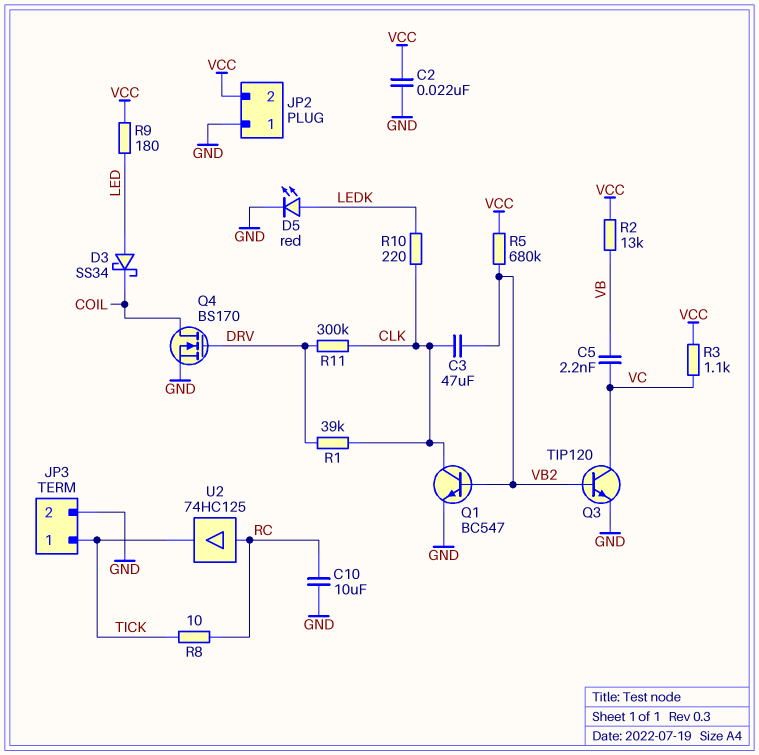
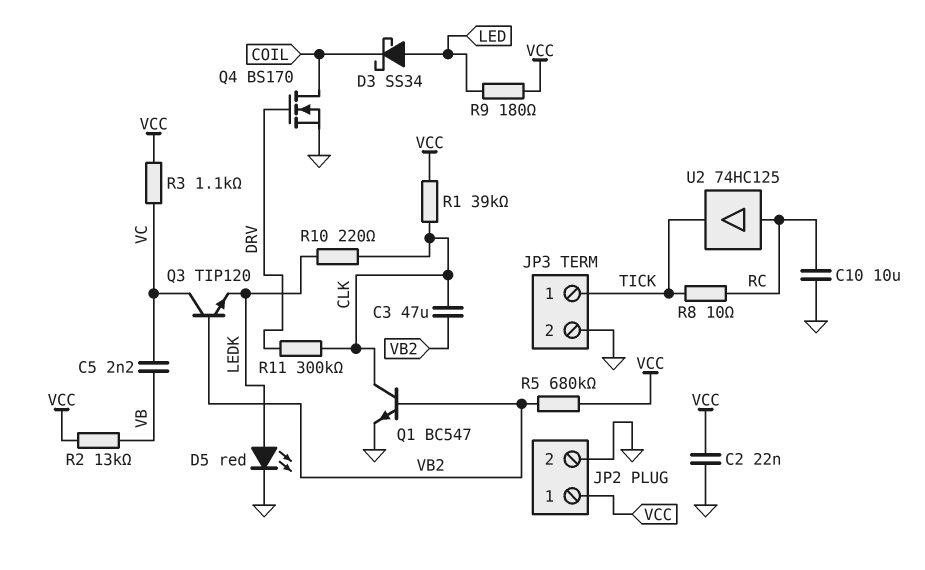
JP2 pin 1: GND -> VCC
JP2 pin 2: VCC -> GND
Q3: NPN TIP120 (B VB2, C VC, E GND) -> NPN TIP120 (B VB2, C VC, E LEDK)
R1: 39k (CLK, DRV) -> 39k (CLK, VCC)

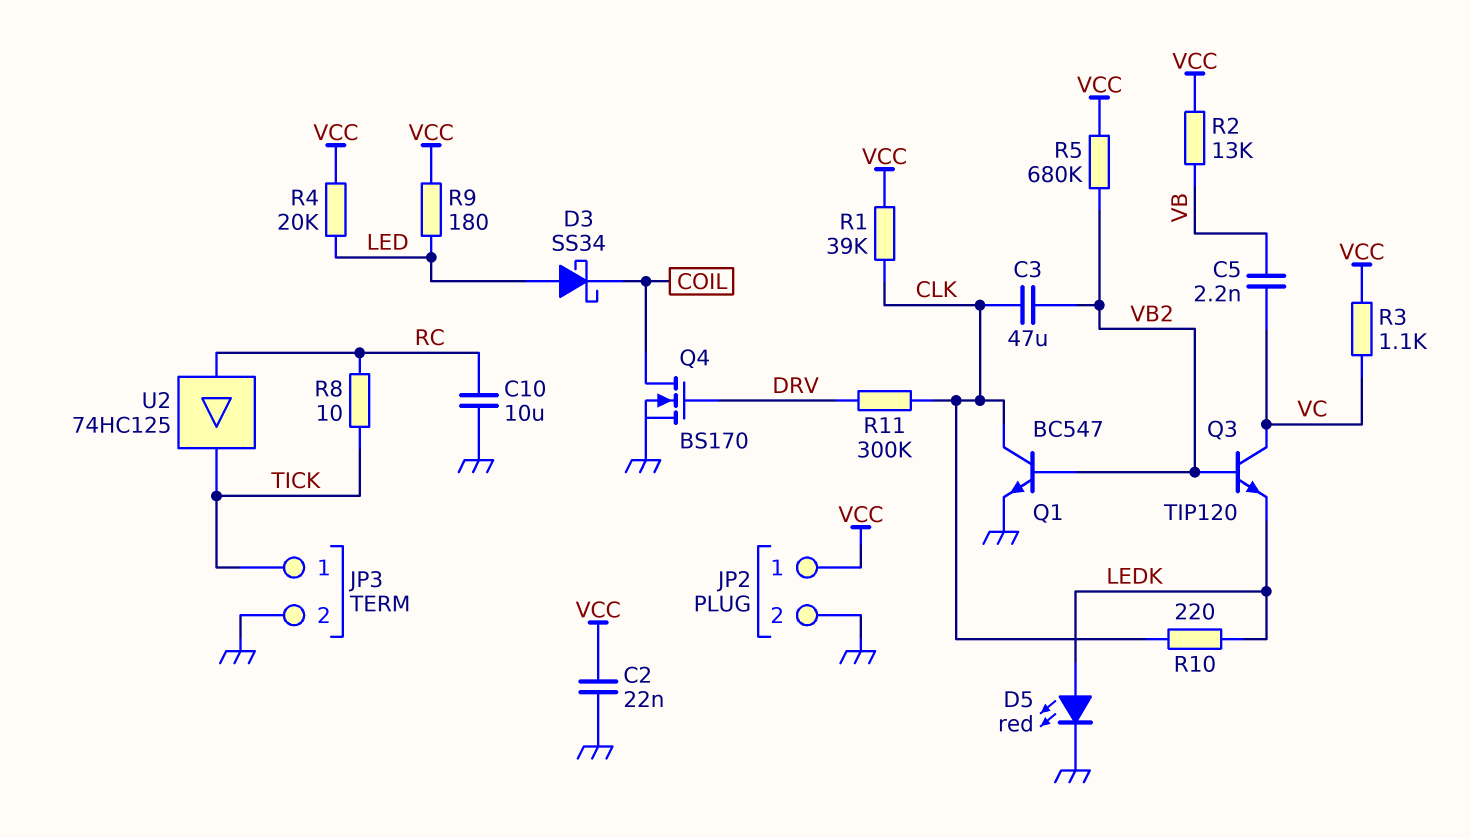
R4: none -> 20k (LED, VCC)

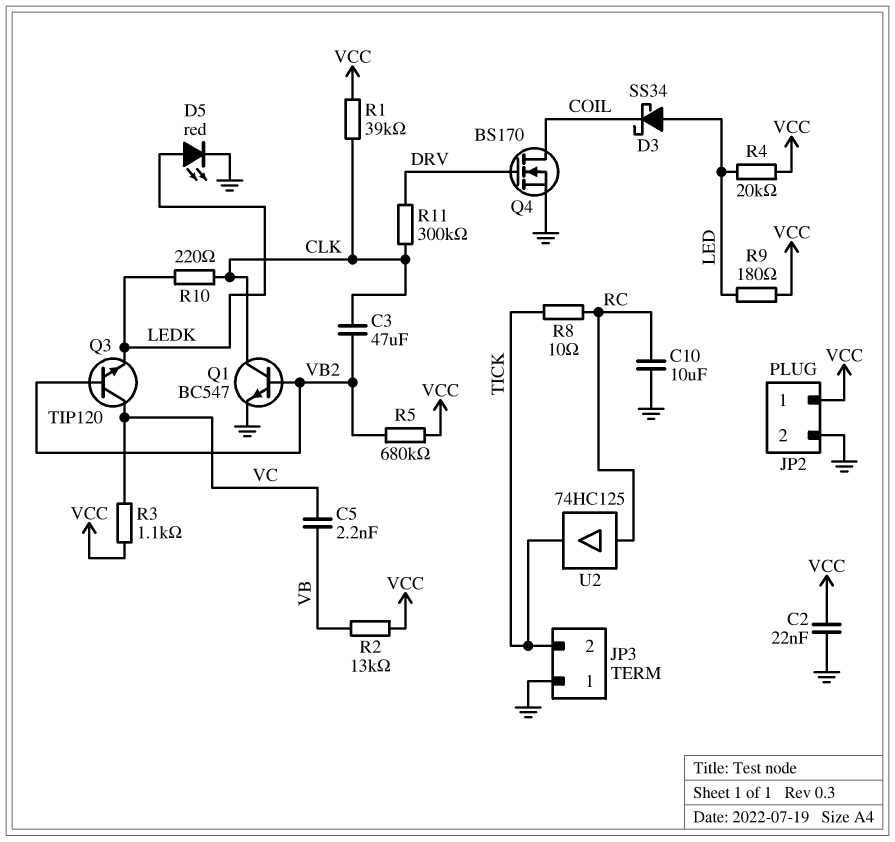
JP3 pin 1: TICK -> GND
JP3 pin 2: GND -> TICK

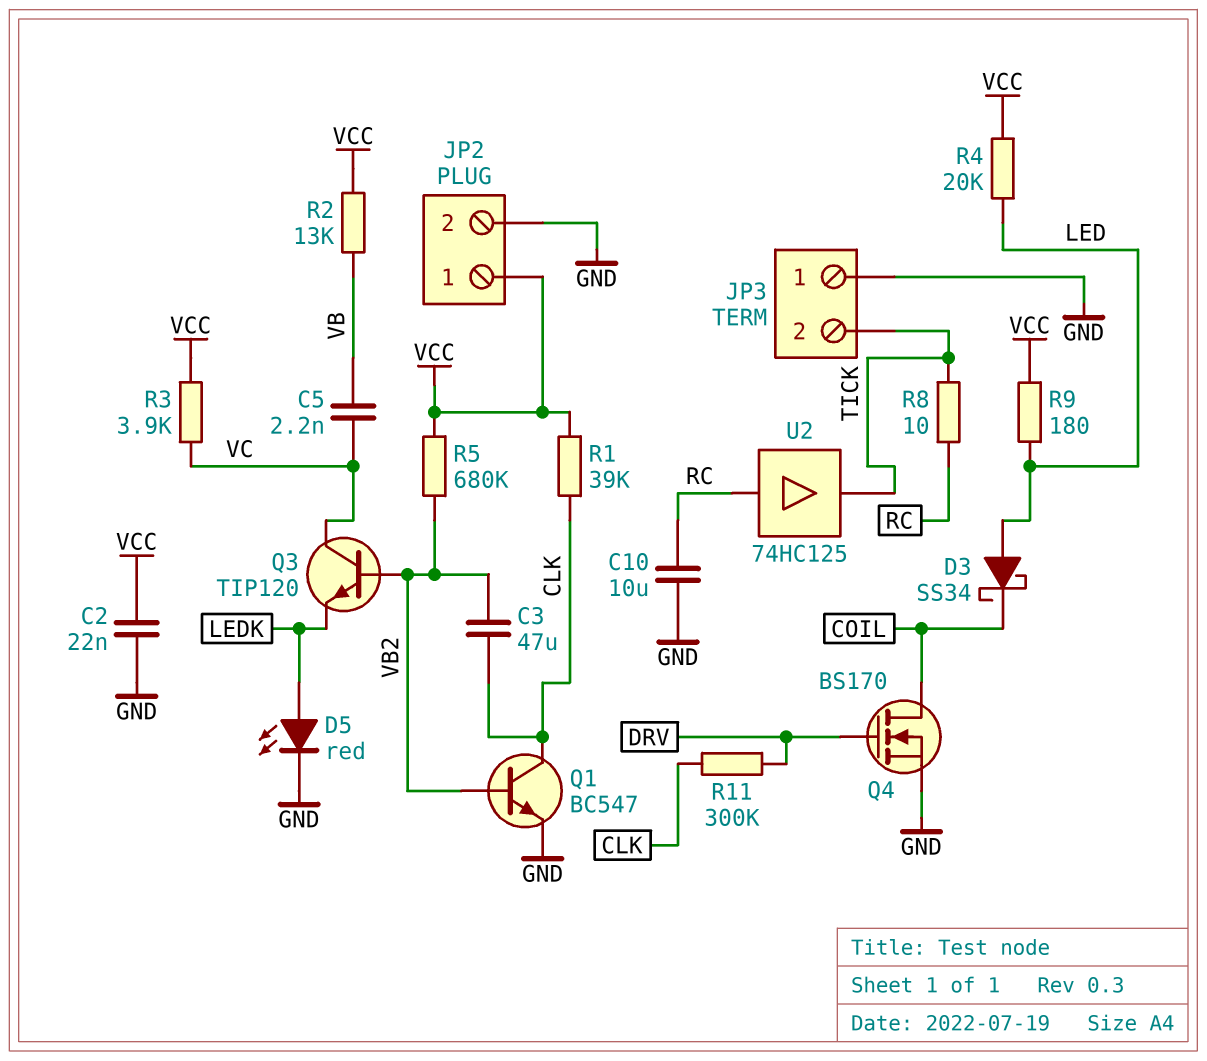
R3: 1.1k (VC, VCC) -> 3.9k (VC, VCC)
R10: 220 (CLK, LEDK) -> none

